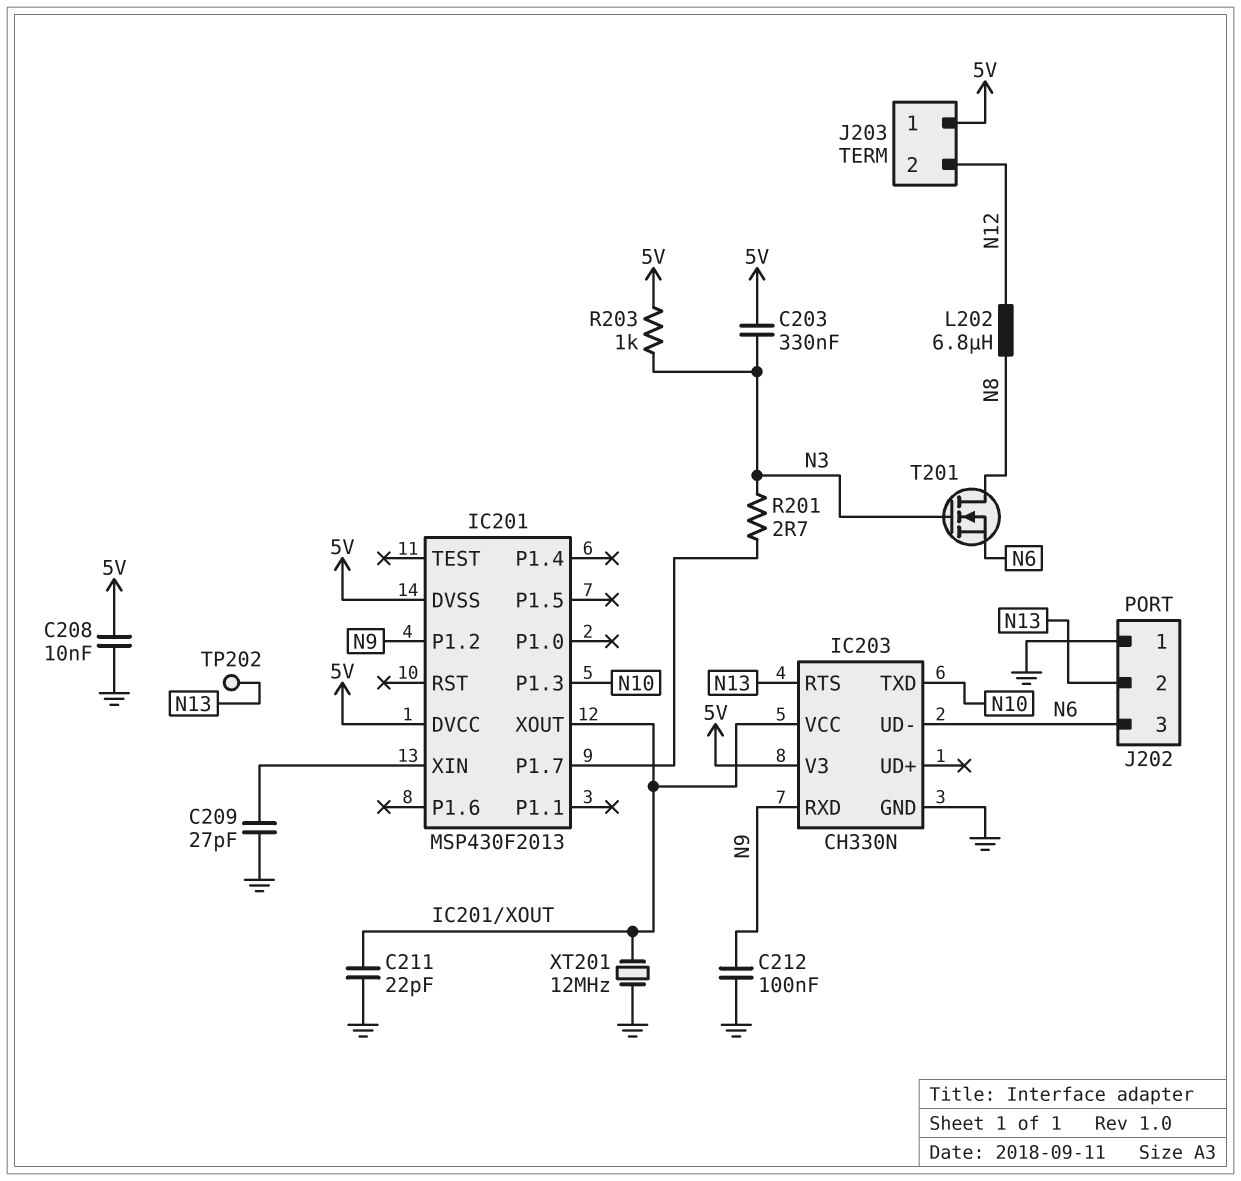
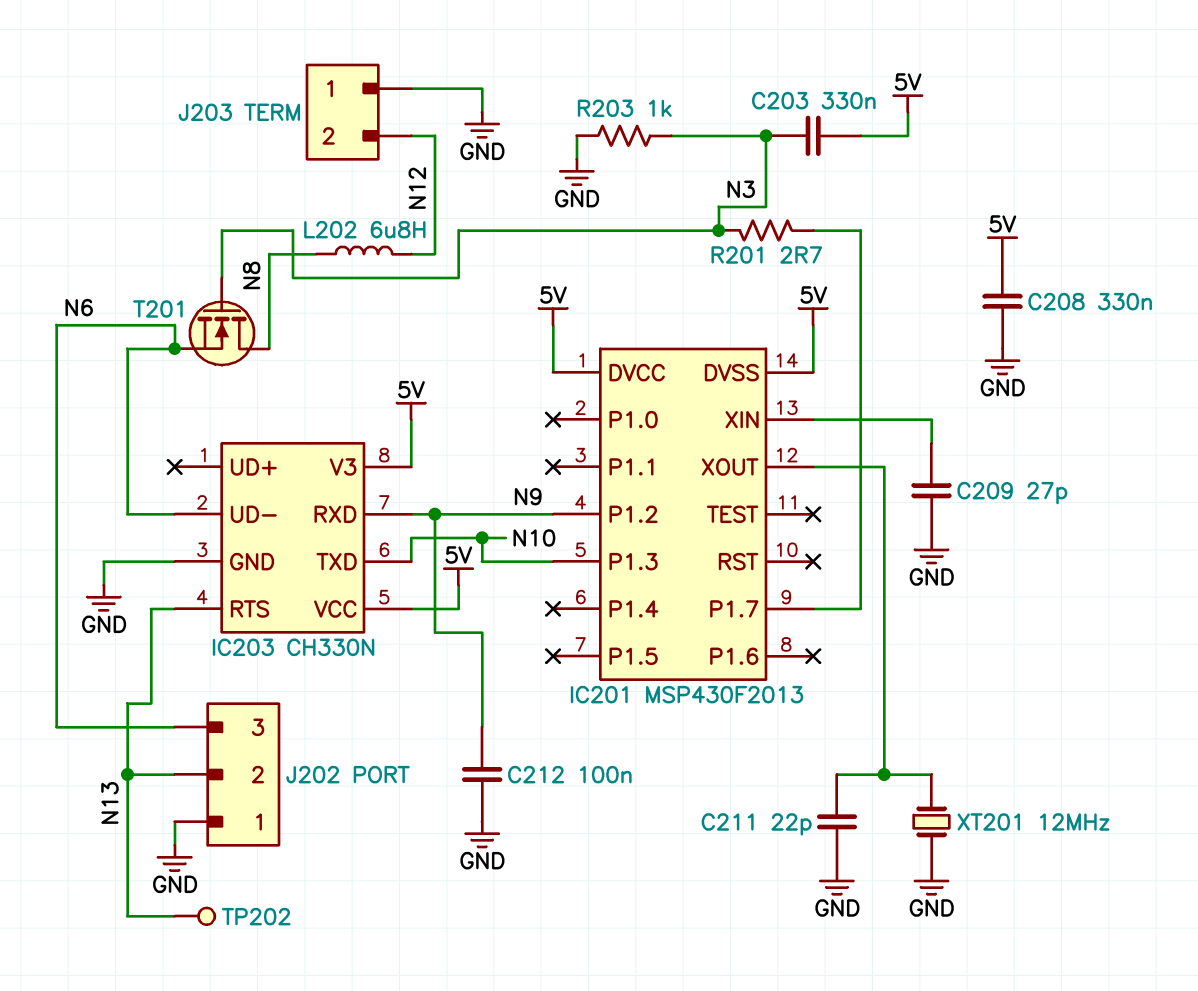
C208: 10nF (5V, GND) -> 330nF (5V, GND)
IC203 pin VCC: IC201/XOUT -> 5V
J203 pin 1: 5V -> GND
R203: 1k (5V, N3) -> 1k (GND, N3)

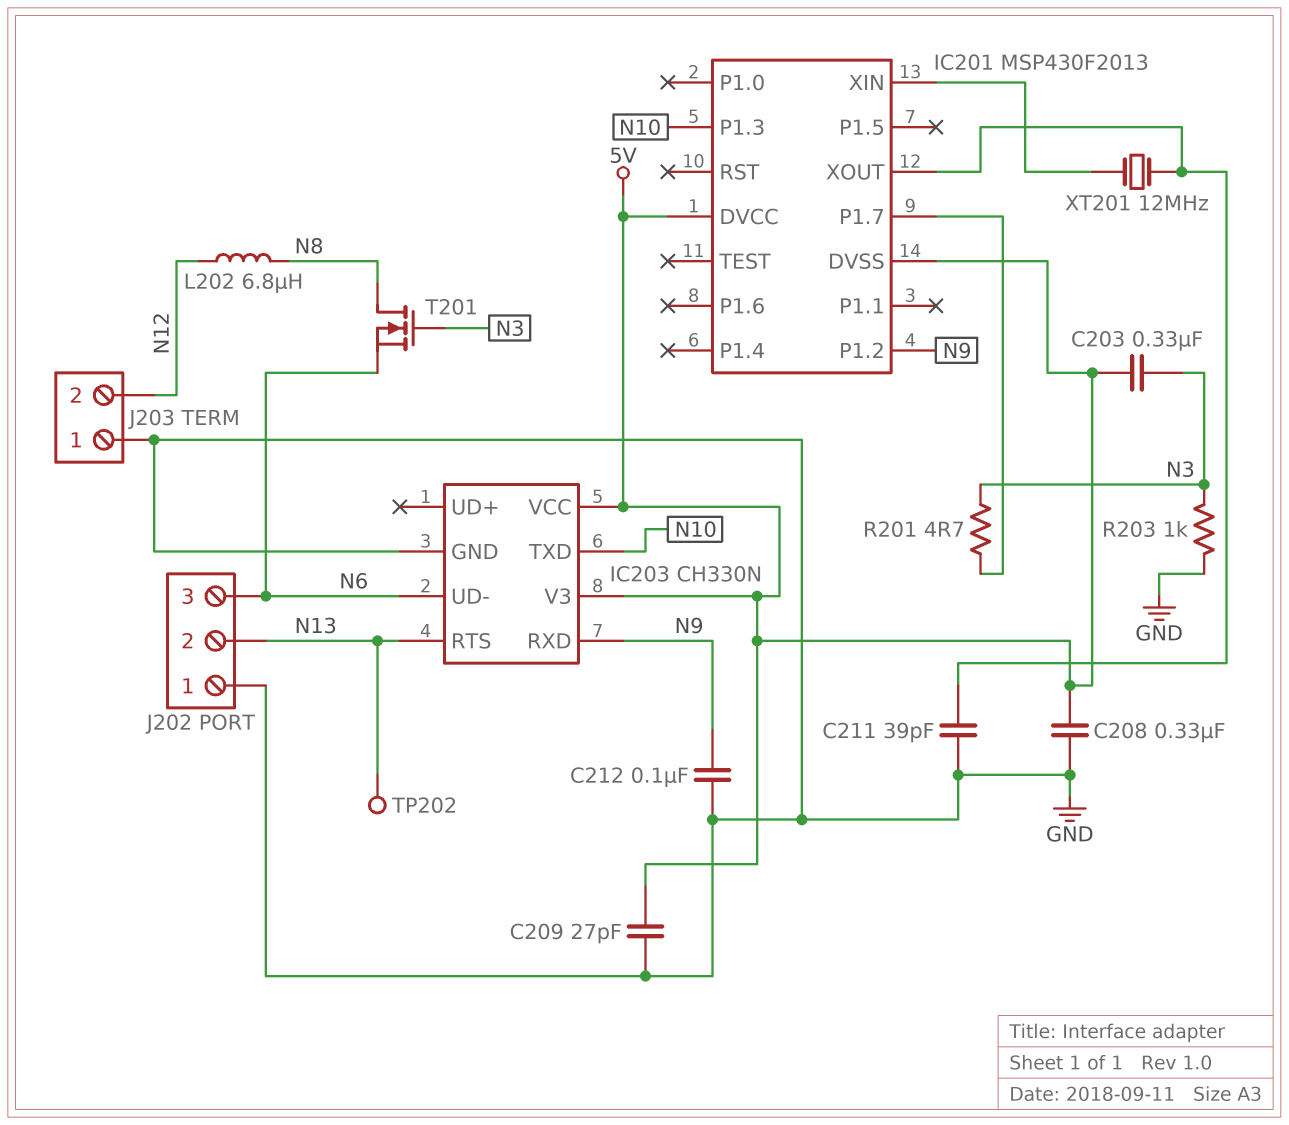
C209: 27pF (GND, IC201/XIN) -> 27pF (5V, GND)
C211: 22pF (GND, IC201/XOUT) -> 39pF (GND, IC201/XOUT)
R201: 2.7 (IC201/P1.7, N3) -> 4.7 (IC201/P1.7, N3)
XT201: 12MHz (GND, IC201/XOUT) -> 12MHz (IC201/XIN, IC201/XOUT)

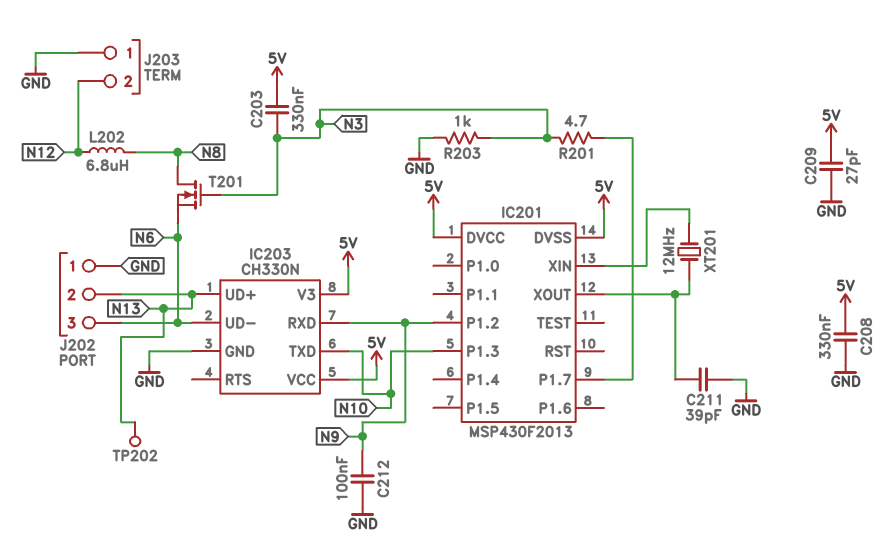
IC203 pin RTS: N13 -> none
IC203 pin UD+: none -> N13

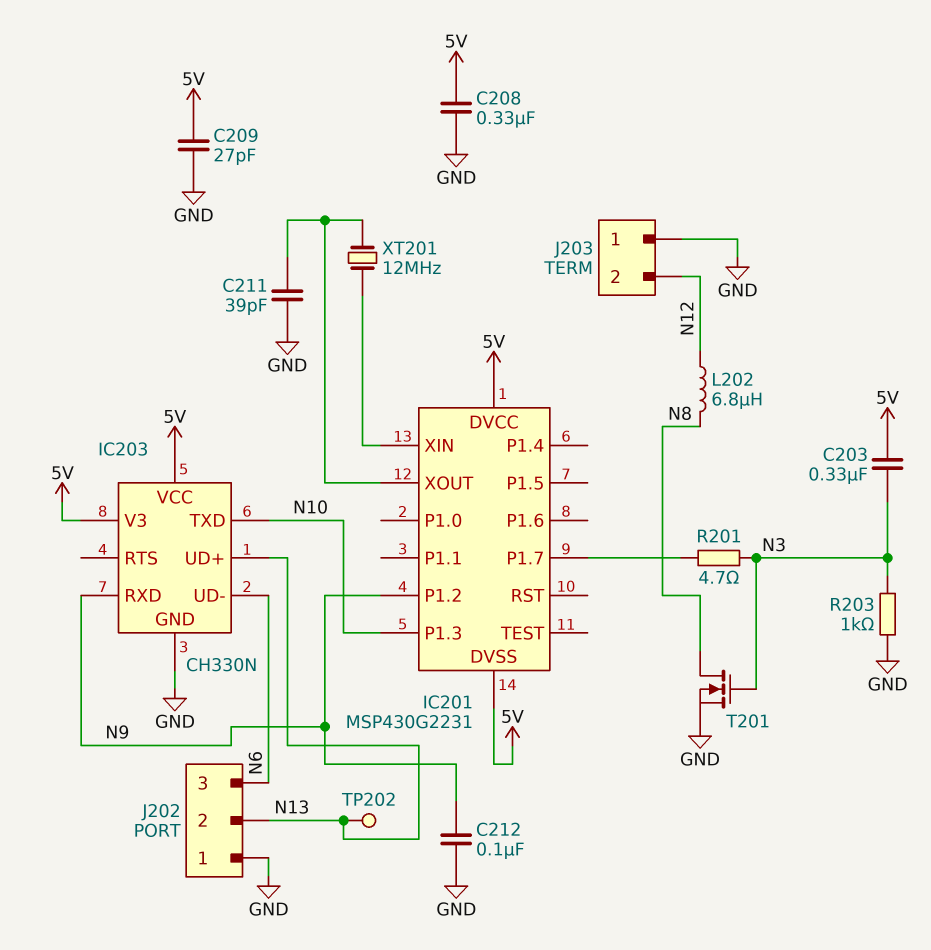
IC201: MSP430F2013 -> MSP430G2231
T201: NMOS (G N3, D N8, S N6) -> NMOS (G N3, D N8, S GND)

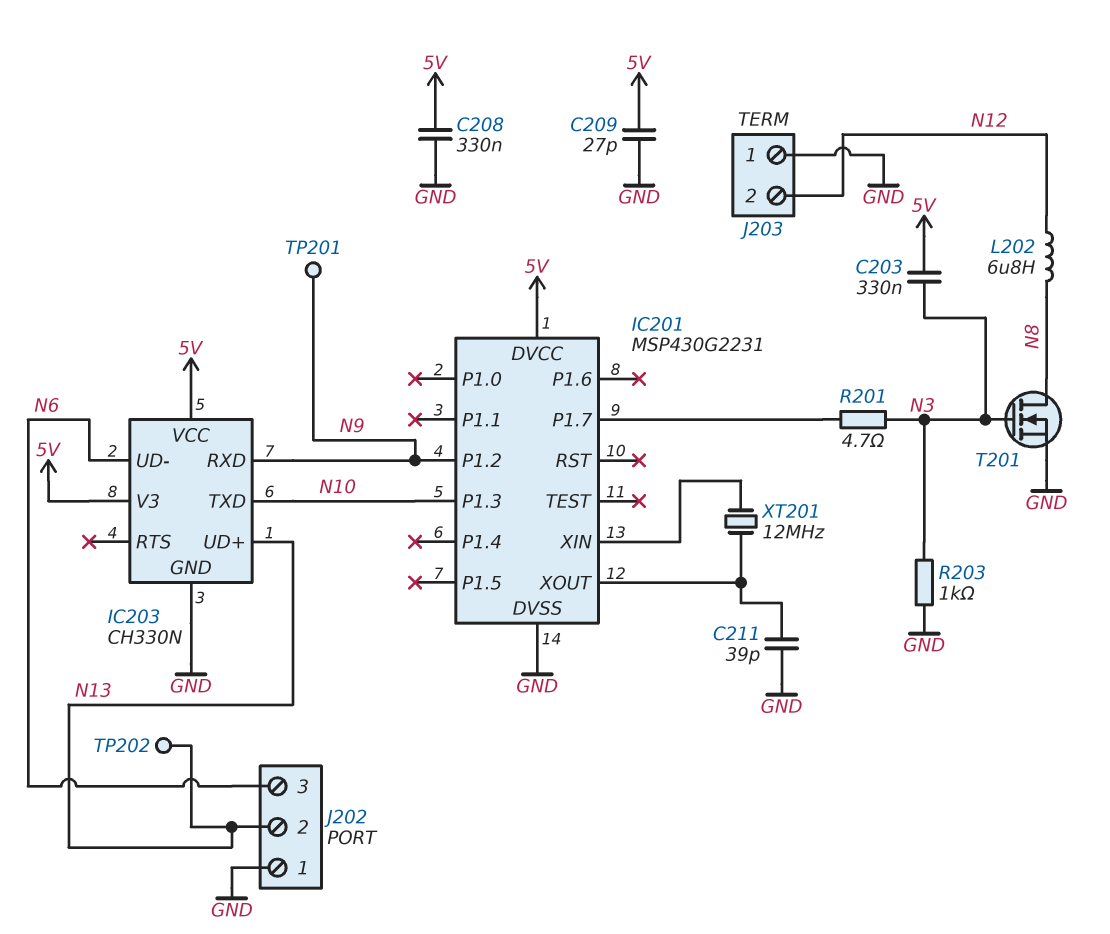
C212: 100nF (GND, N9) -> none
IC201 pin DVSS: 5V -> GND
TP201: none -> test point (N9)

